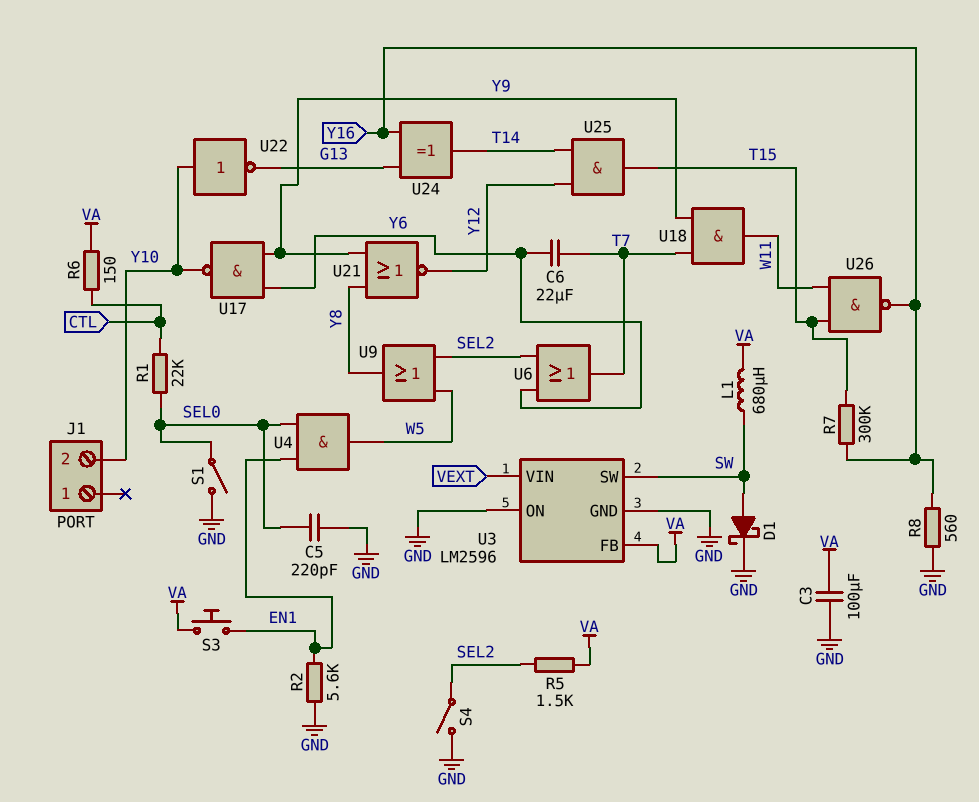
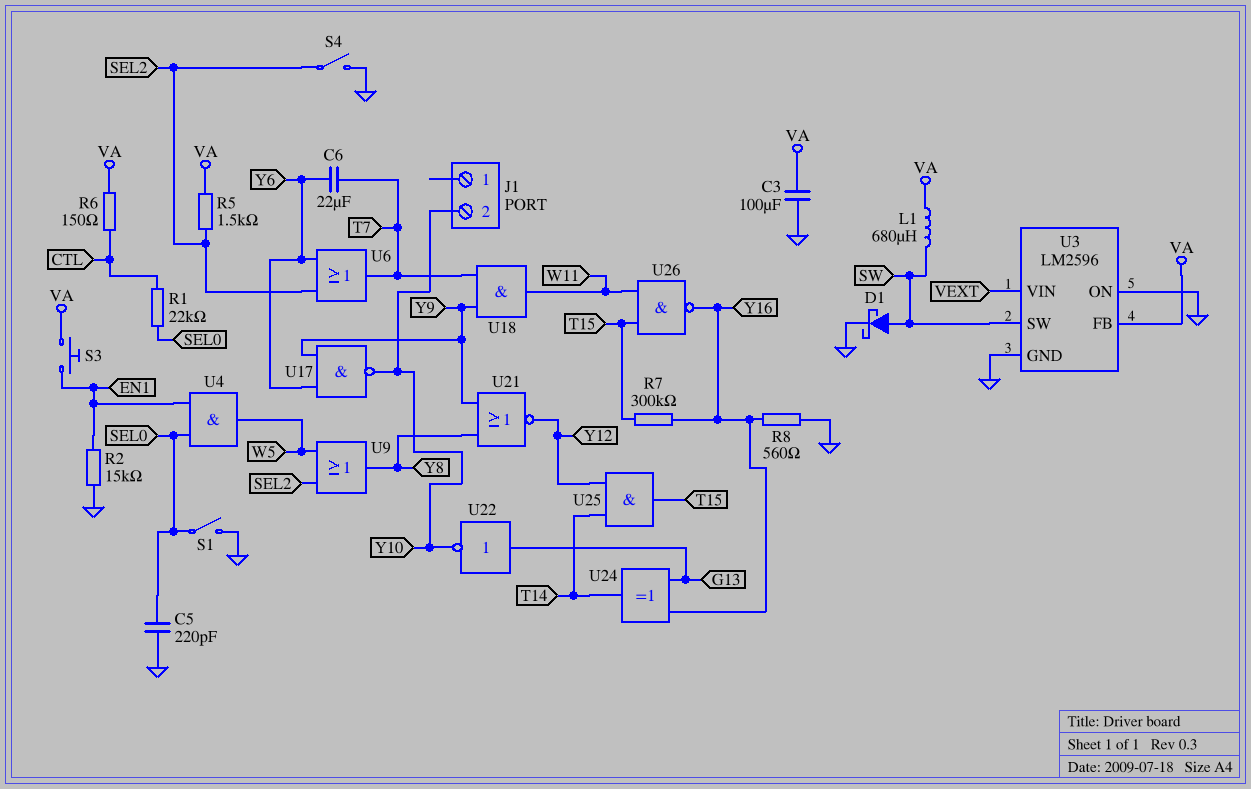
R2: 5.6k (EN1, GND) -> 15k (EN1, GND)
U22: NOT (in Y10, out G13) -> NOT (in G13, out Y10)

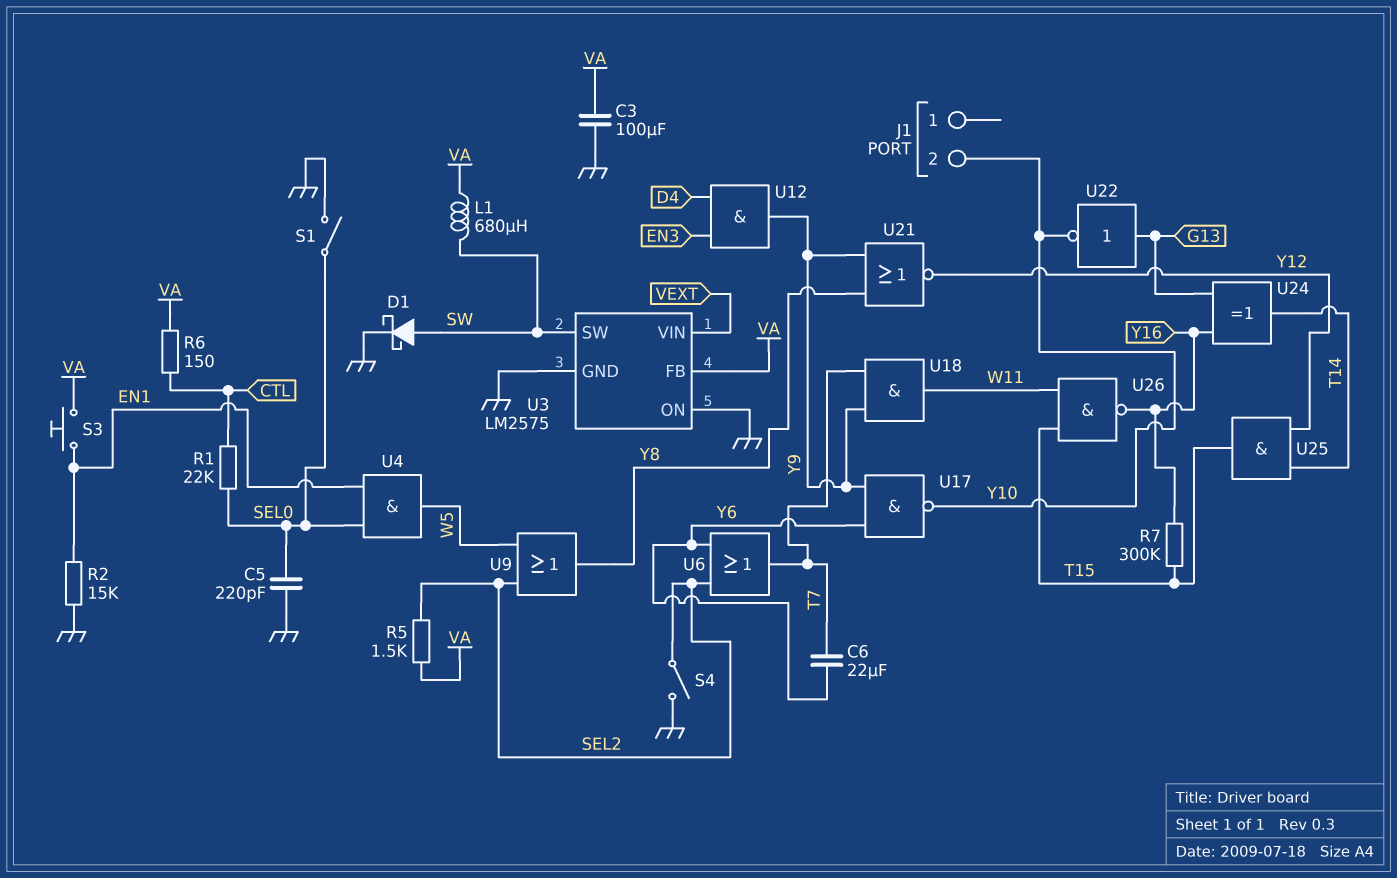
R8: 560 (GND, Y16) -> none
U3: LM2596 -> LM2575
U12: none -> AND (in D4, in EN3, out Y9)

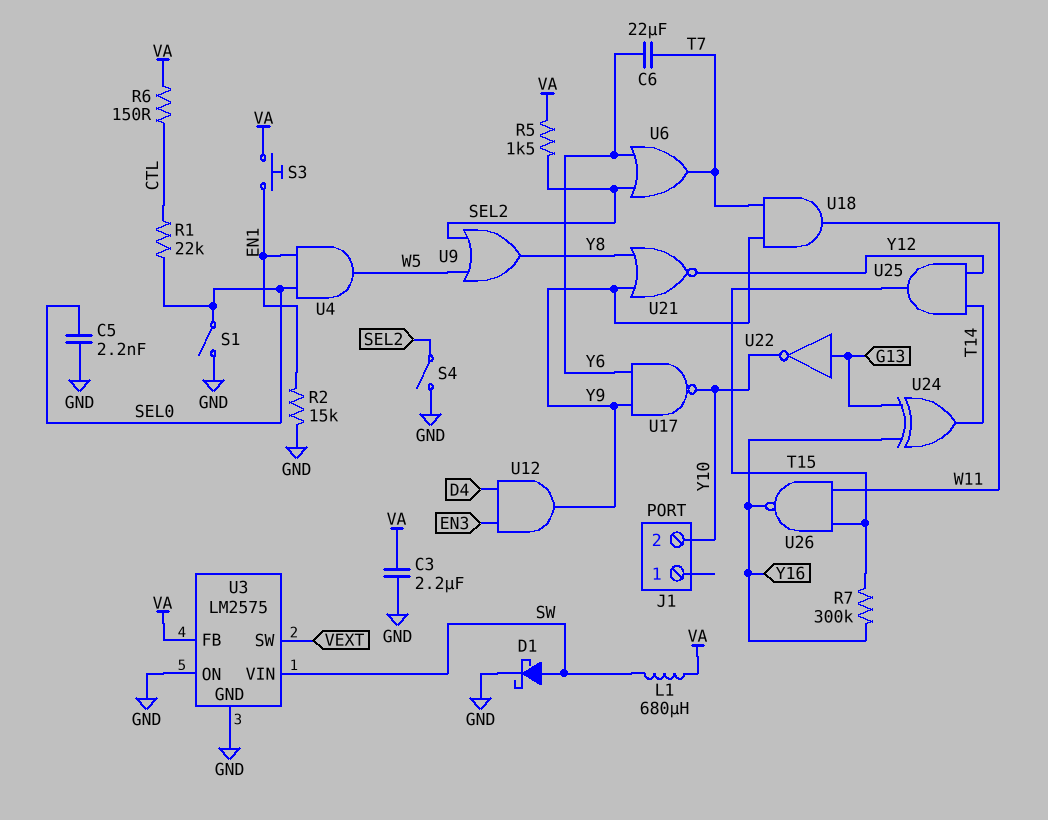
C3: 100uF (GND, VA) -> 2.2uF (GND, VA)
C5: 220pF (GND, SEL0) -> 2.2nF (GND, SEL0)
U3 pin SW: SW -> VEXT
U3 pin VIN: VEXT -> SW

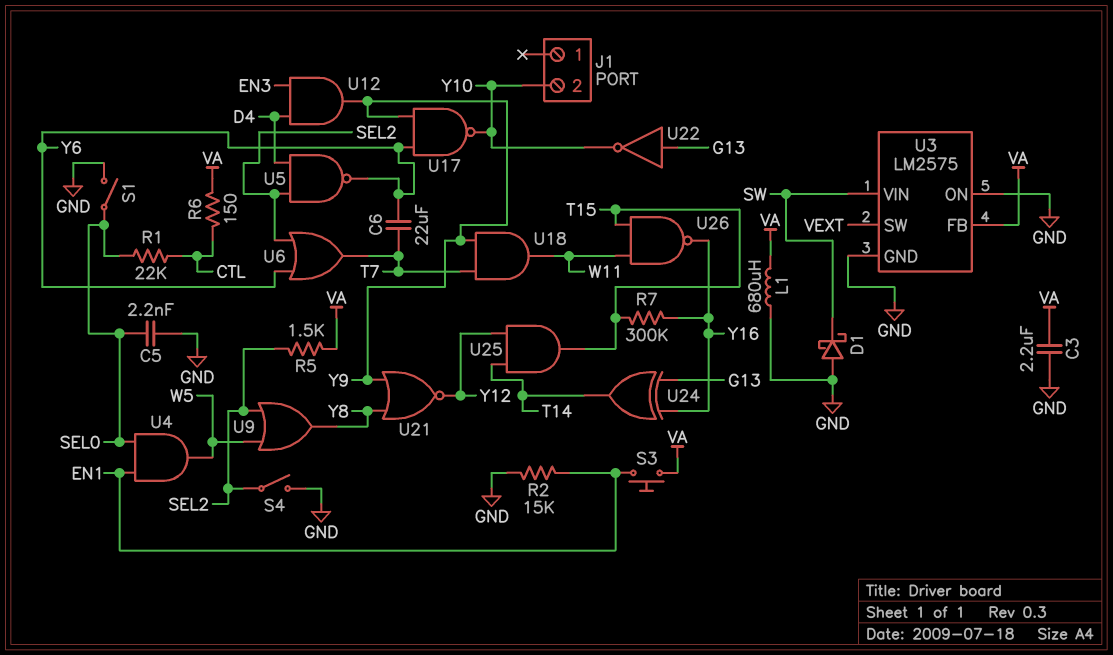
D1: schottky (A SW, K GND) -> schottky (A GND, K SW)
L1: 680uH (SW, VA) -> 680uH (GND, VA)
U5: none -> NAND (in D4, in SEL2, out Y6)

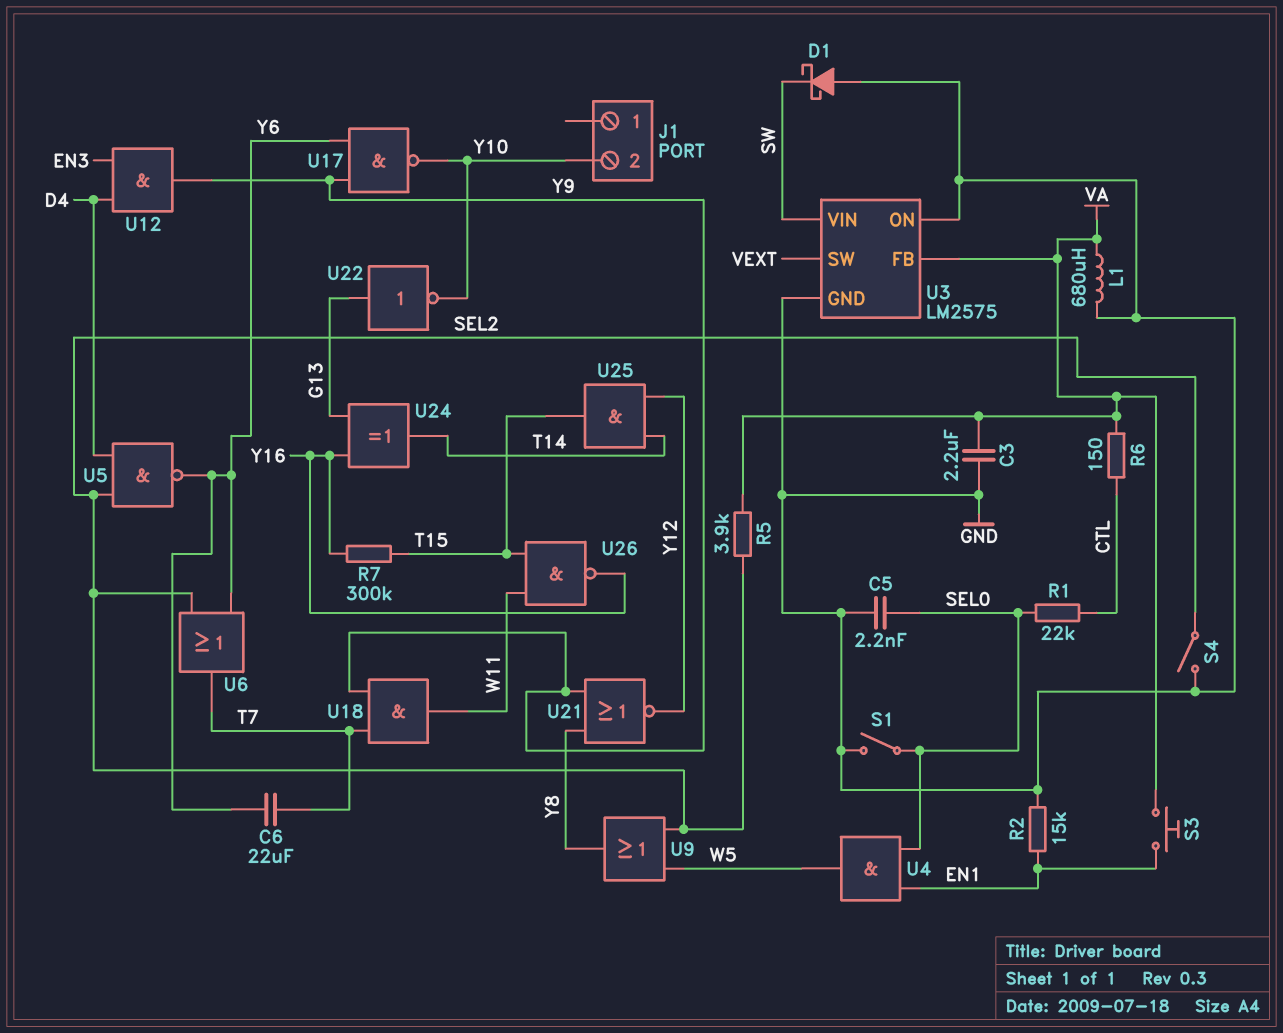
R5: 1.5k (SEL2, VA) -> 3.9k (SEL2, VA)

